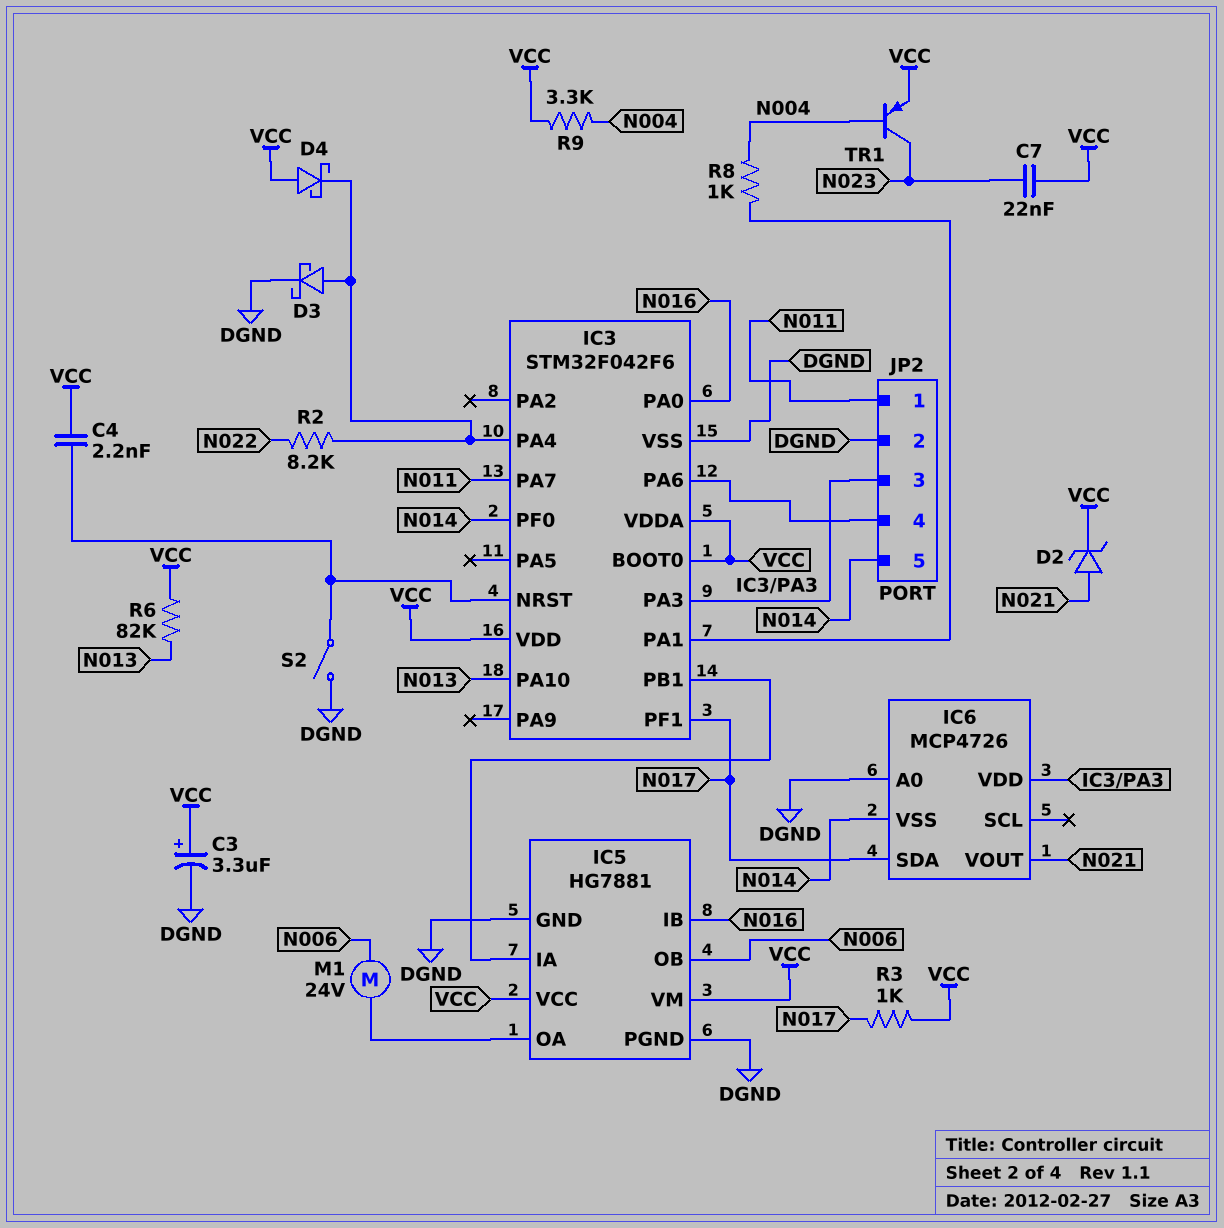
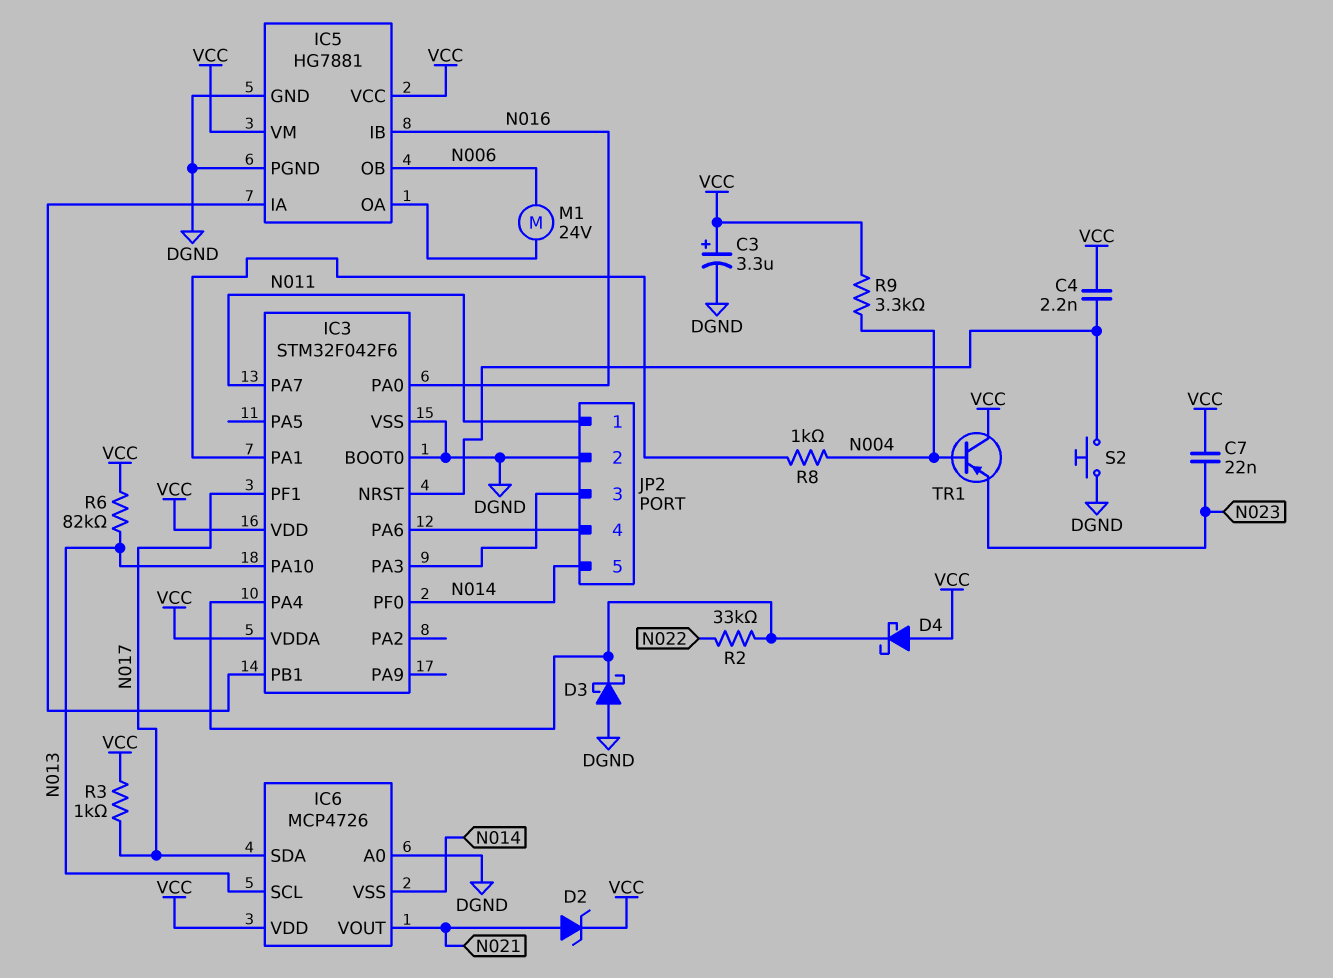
D3: schottky (A IC3/PA4, K DGND) -> schottky (A DGND, K IC3/PA4)
IC3 pin BOOT0: VCC -> DGND
IC6 pin SCL: none -> N013
IC6 pin VDD: IC3/PA3 -> VCC
R2: 8.2k (IC3/PA4, N022) -> 33k (IC3/PA4, N022)
S2: switch (DGND, IC3/NRST) -> button (DGND, IC3/NRST)
TR1: PNP (B N004, C N023, E VCC) -> PNP (B N004, C VCC, E N023)

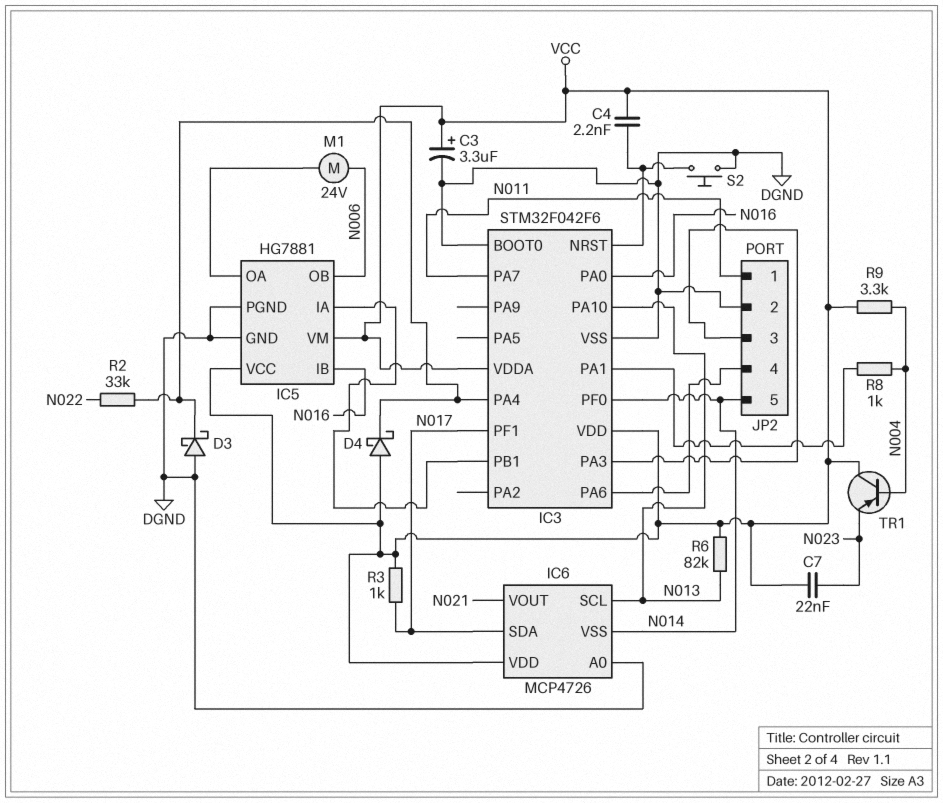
D2: zener (A N021, K VCC) -> none

